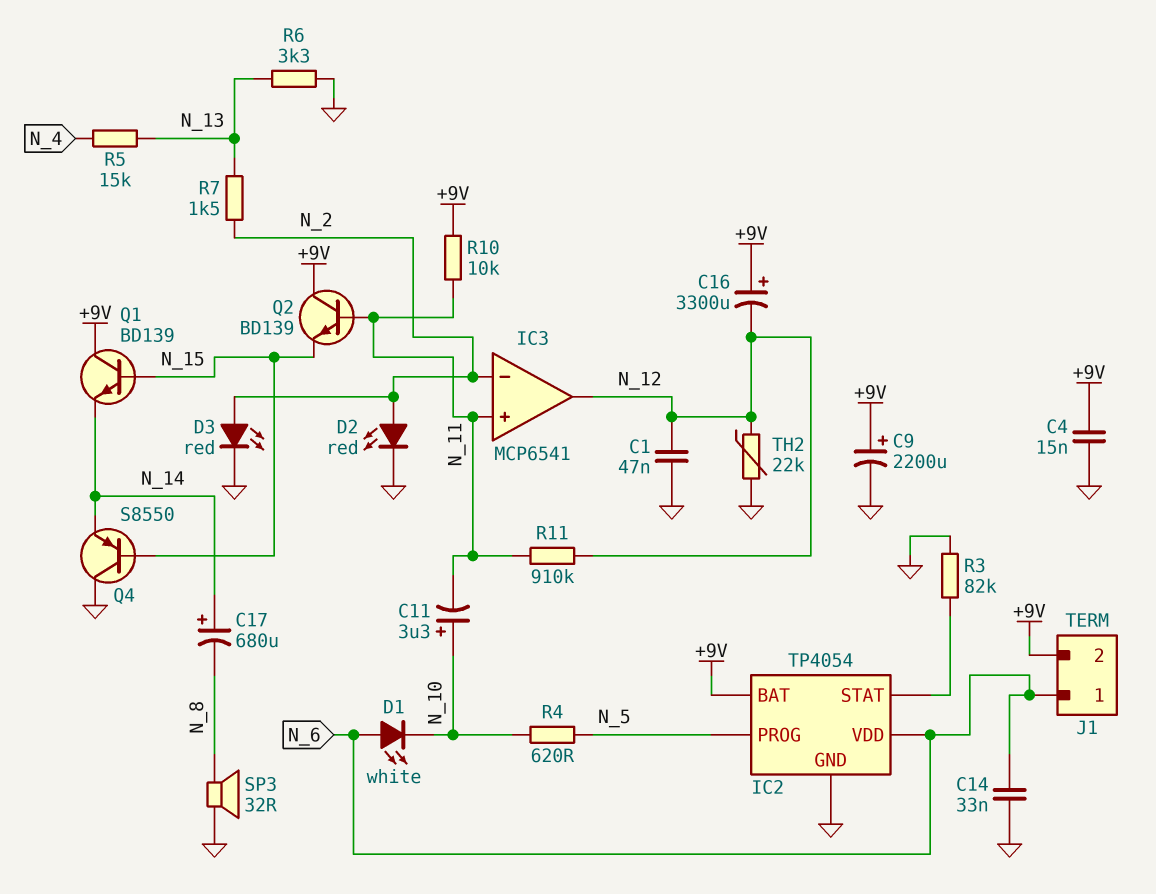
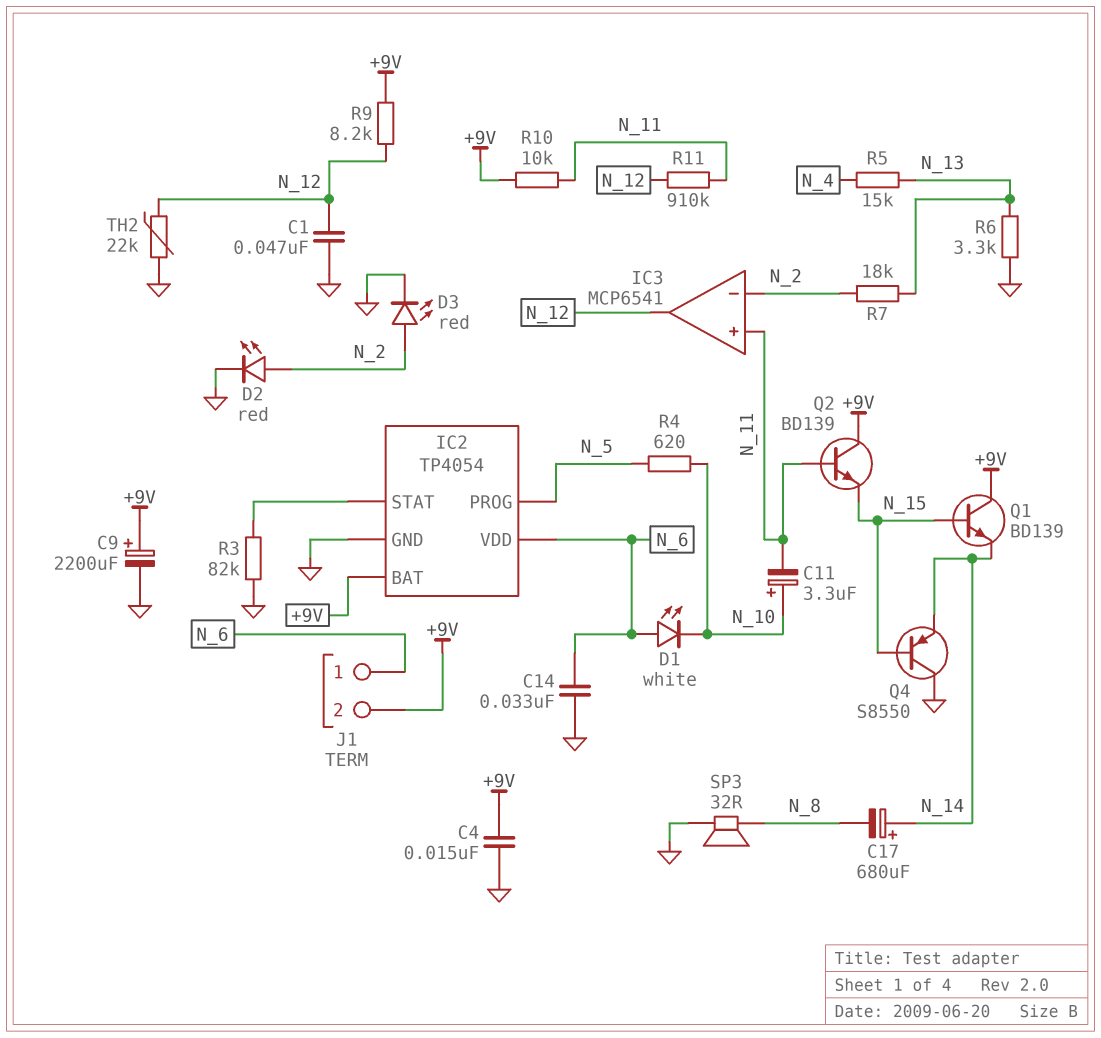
C16: 3300uF (plus +9V, minus N_12) -> none
R7: 1.5k (N_2, N_13) -> 18k (N_2, N_13)
R9: none -> 8.2k (+9V, N_12)

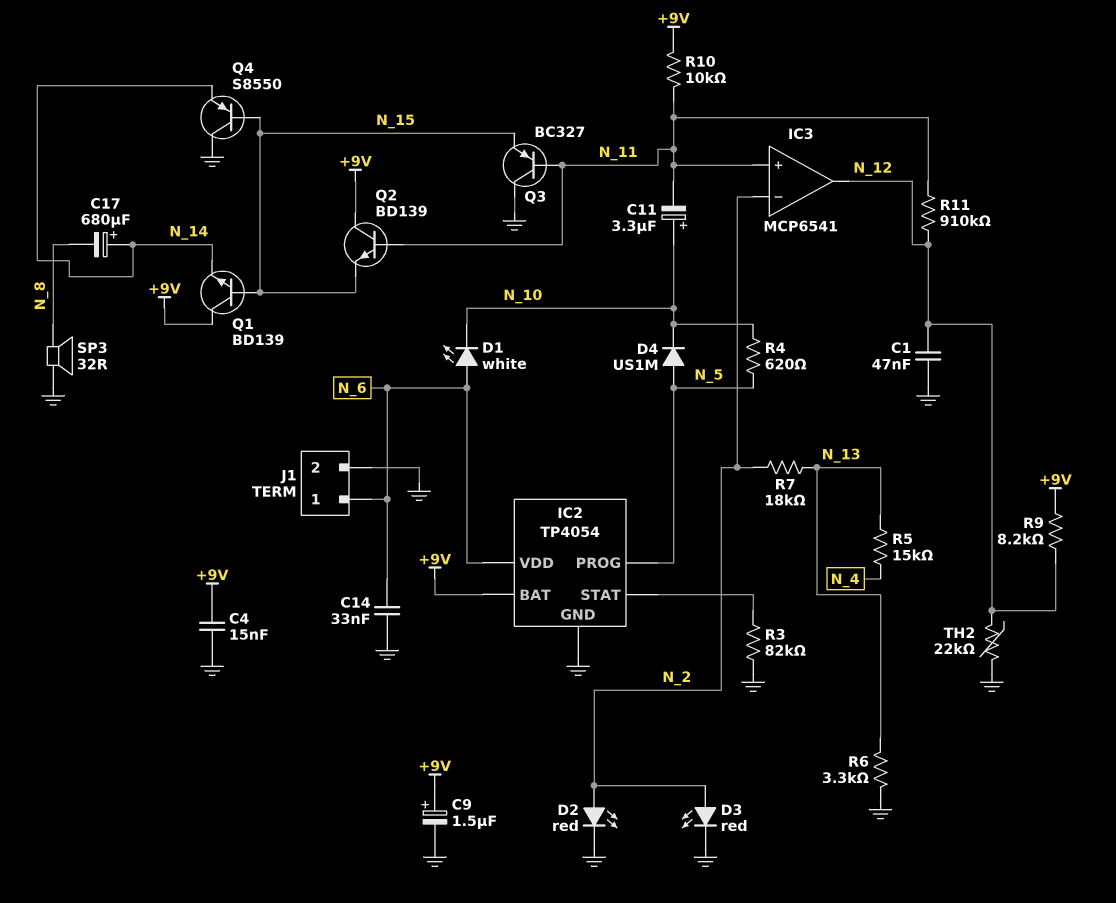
C9: 2200uF (plus +9V, minus GND) -> 1.5uF (plus +9V, minus GND)
D4: none -> diode US1M (A N_5, K N_10)
J1 pin 2: +9V -> GND
Q3: none -> PNP BC327 (B N_11, C GND, E N_15)

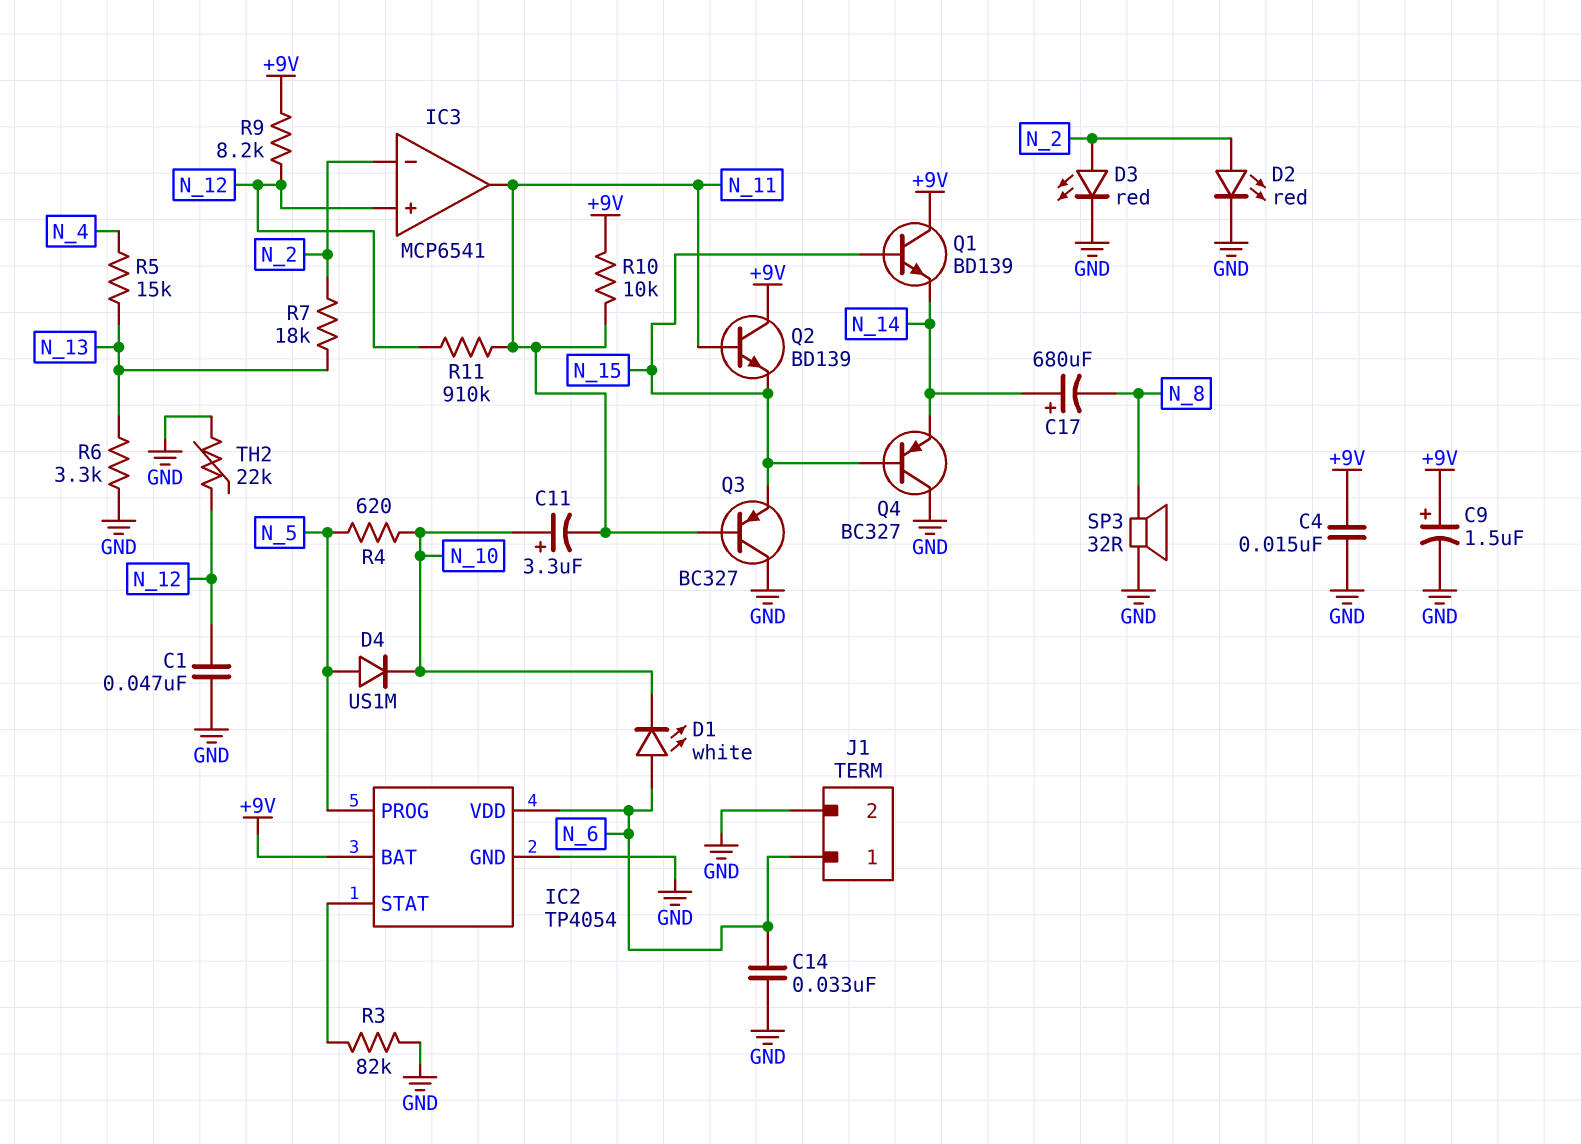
IC3 pin in+: N_11 -> N_12
IC3 pin out: N_12 -> N_11
Q4: PNP S8550 (B N_15, C GND, E N_14) -> PNP BC327 (B N_15, C GND, E N_14)

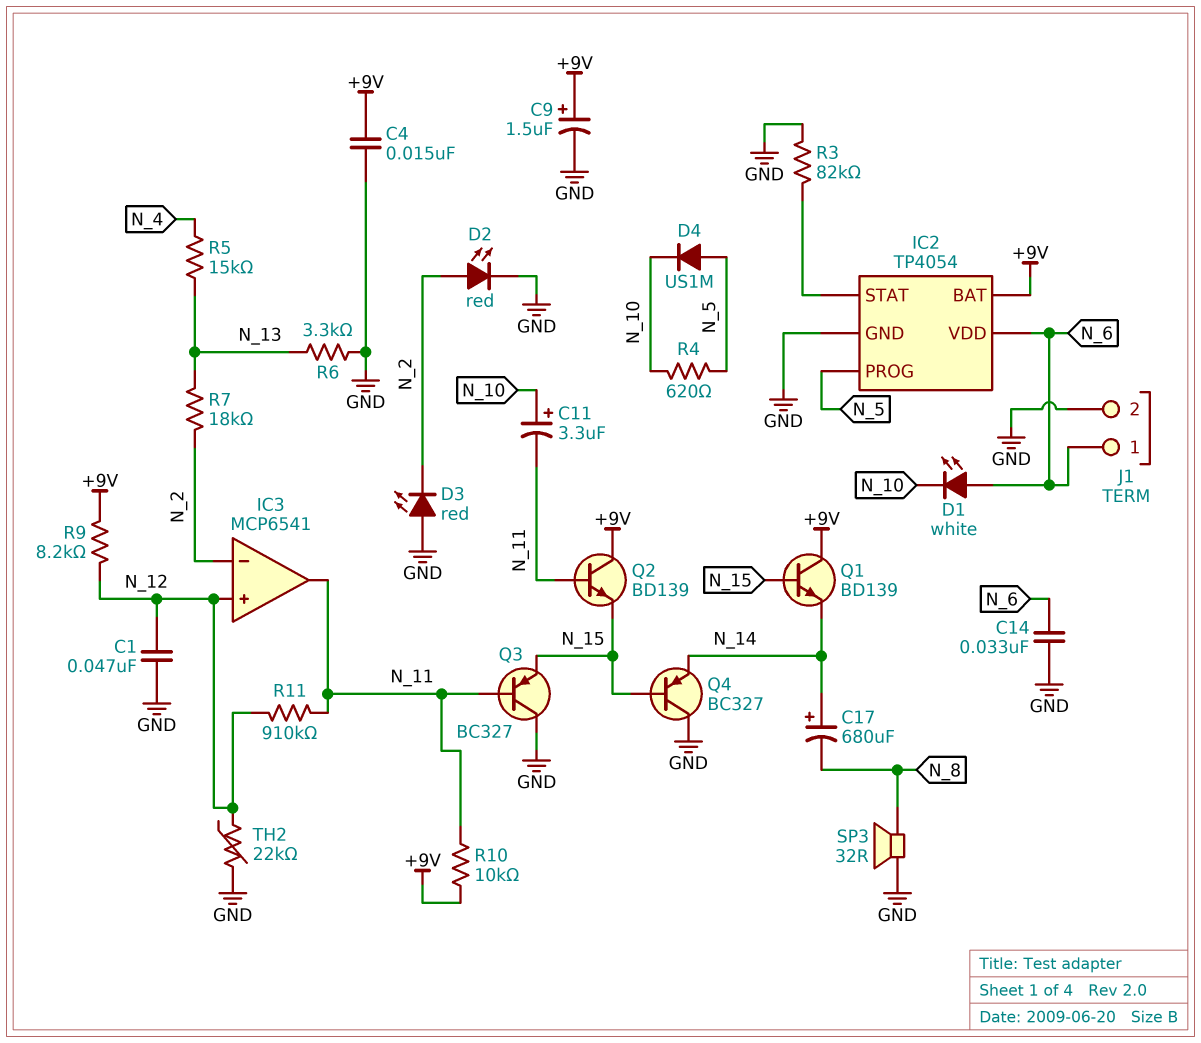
D3: LED red (A N_2, K GND) -> LED red (A GND, K N_2)

